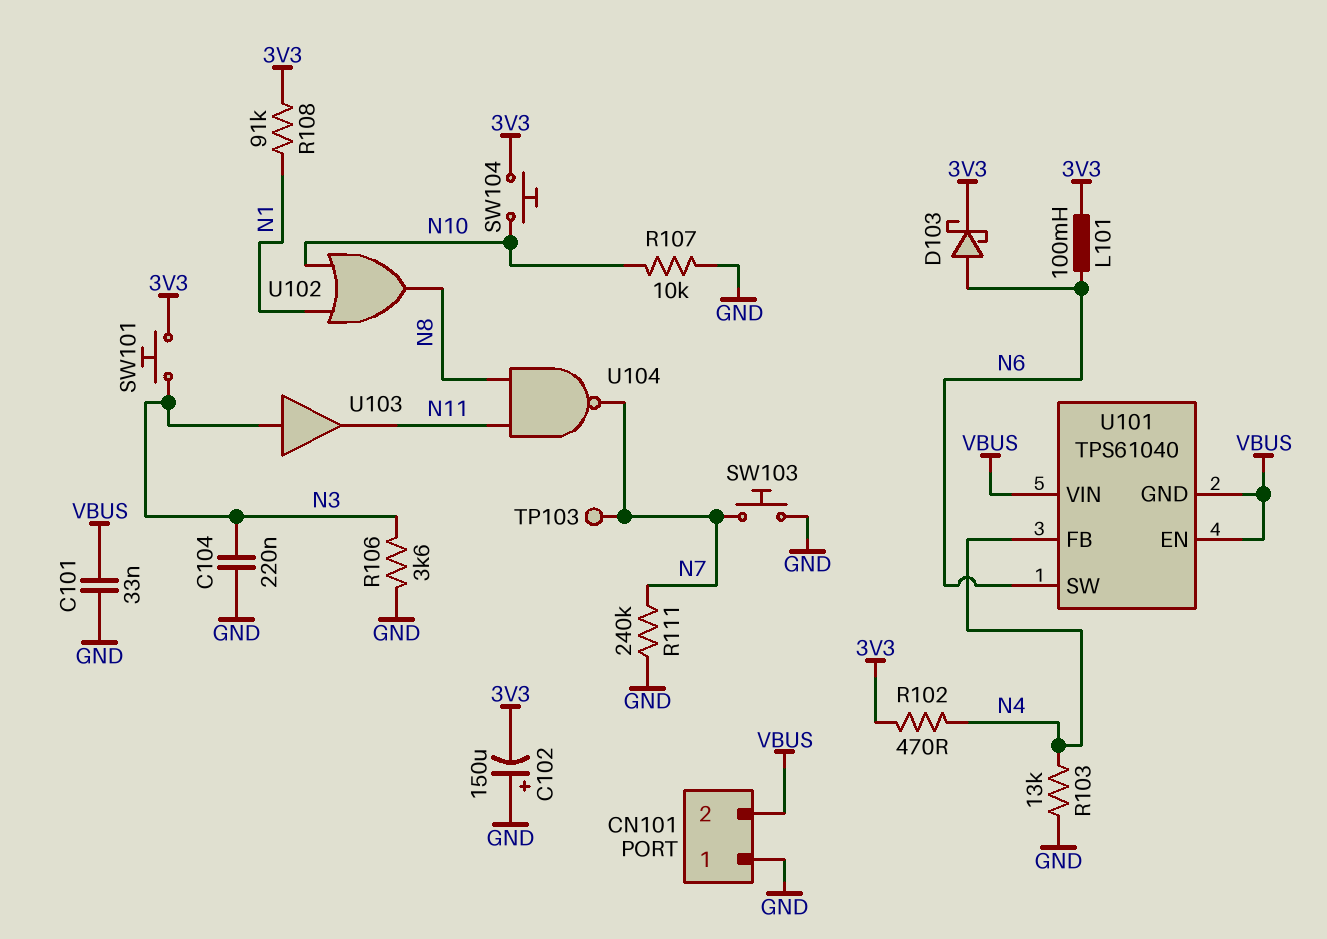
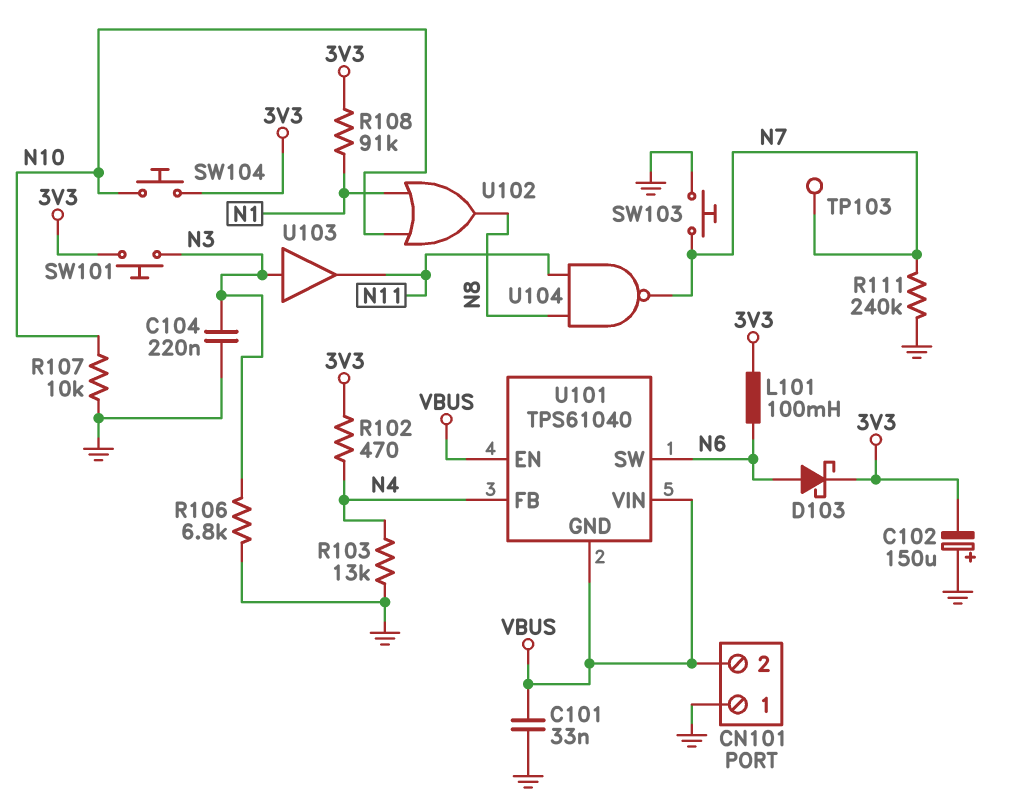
R106: 3.6k (GND, N3) -> 6.8k (GND, N3)

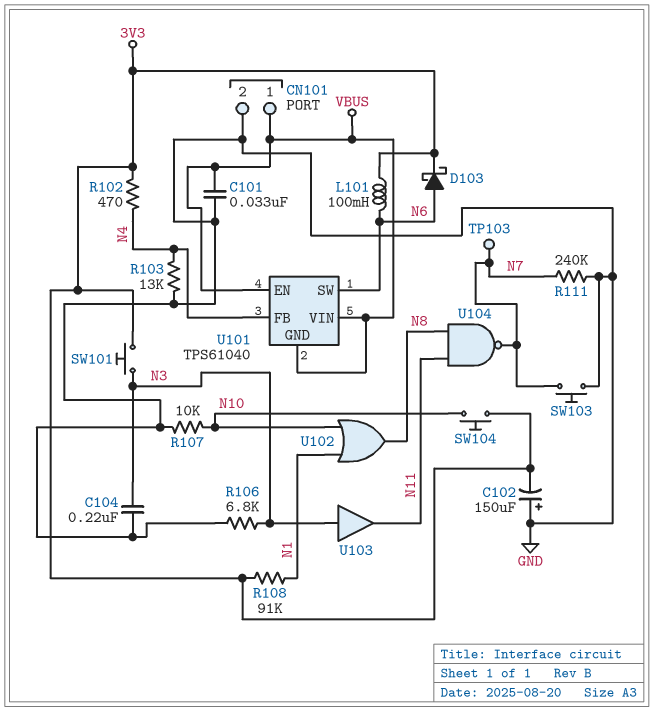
CN101 pin 1: GND -> VBUS
CN101 pin 2: VBUS -> GND

